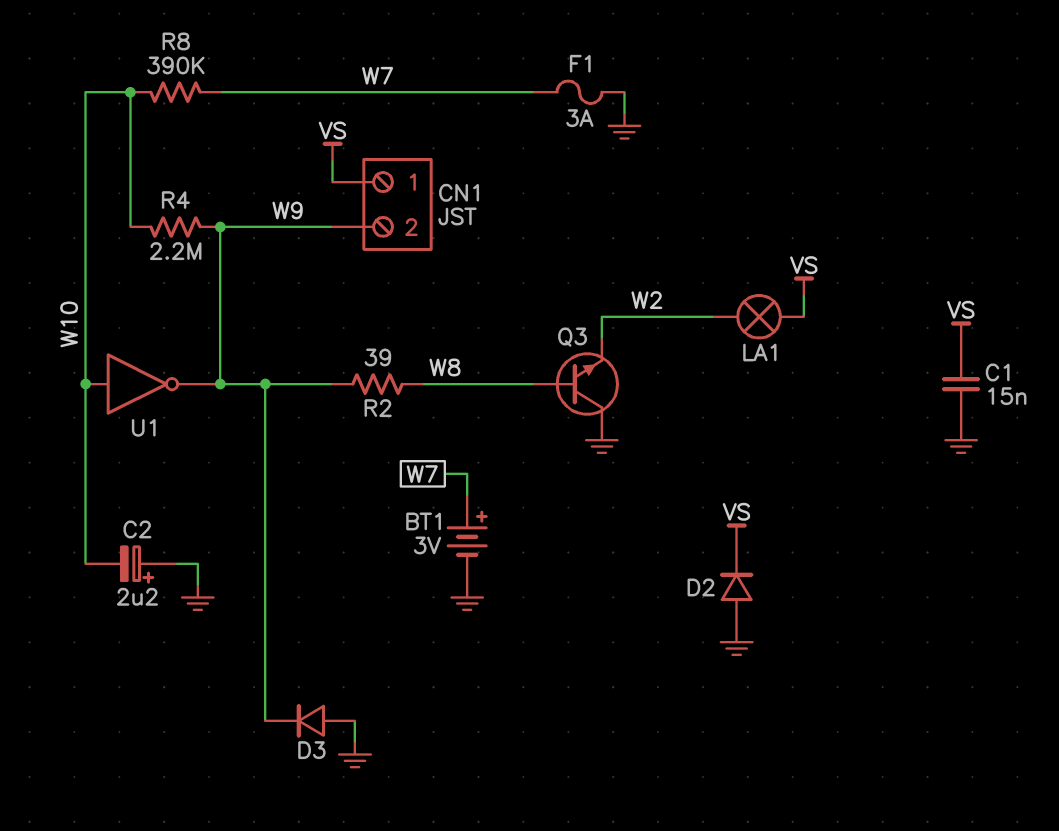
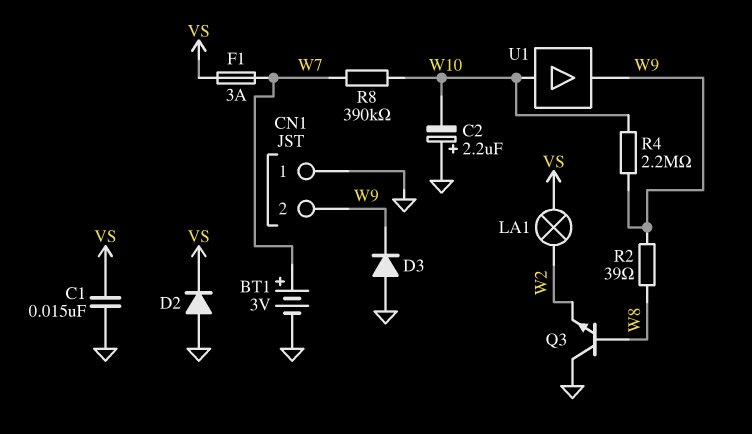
CN1 pin 1: VS -> GND
F1: 3A (GND, W7) -> 3A (VS, W7)
U1: NOT (in W10, out W9) -> buffer (in W10, out W9)

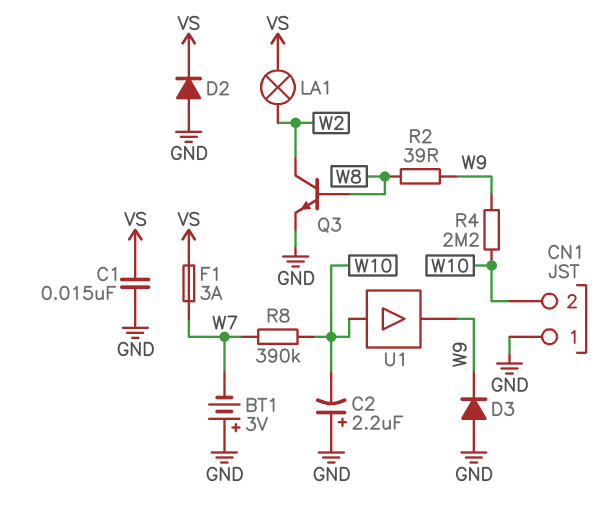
BT1: 3V (plus W7, minus GND) -> 3V (plus GND, minus W7)
CN1 pin 2: W9 -> W10
Q3: NPN (B W8, C GND, E W2) -> NPN (B W8, C W2, E GND)

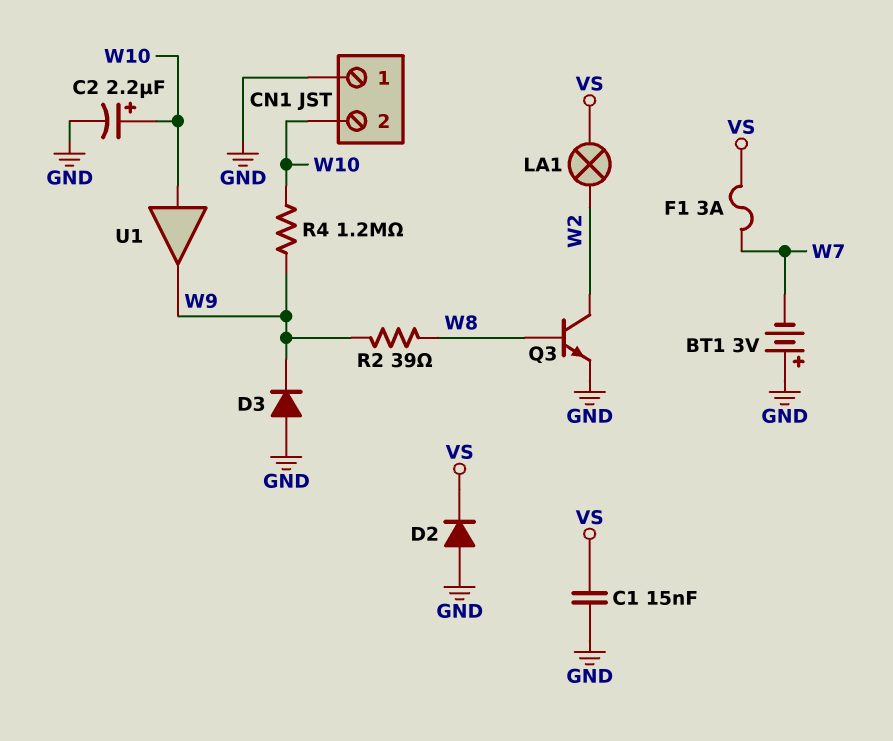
C2: 2.2uF (plus GND, minus W10) -> 2.2uF (plus W10, minus GND)
R4: 2.2M (W9, W10) -> 1.2M (W9, W10)
R8: 390k (W7, W10) -> none

